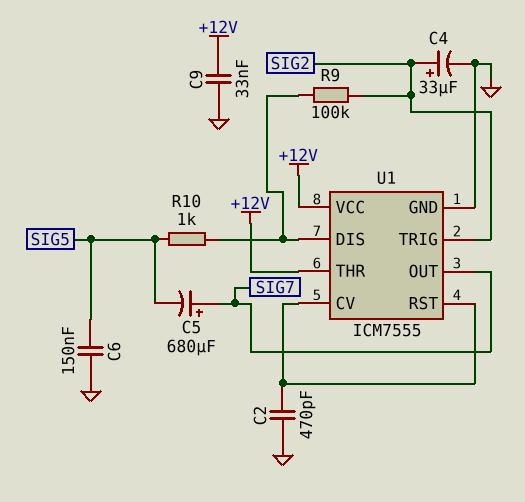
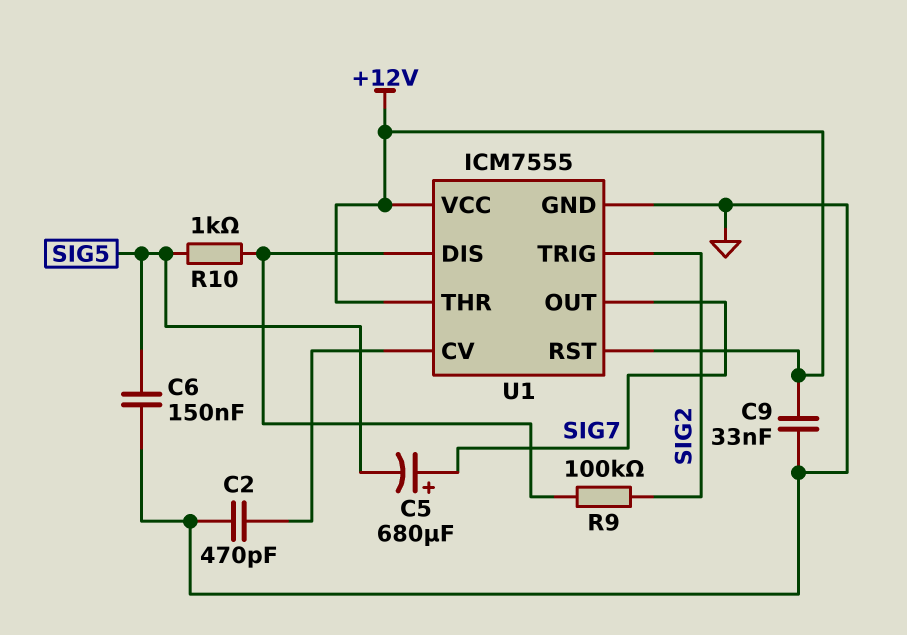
C4: 33uF (plus SIG2, minus GND) -> none
U1 pin RST: U1/CV -> +12V

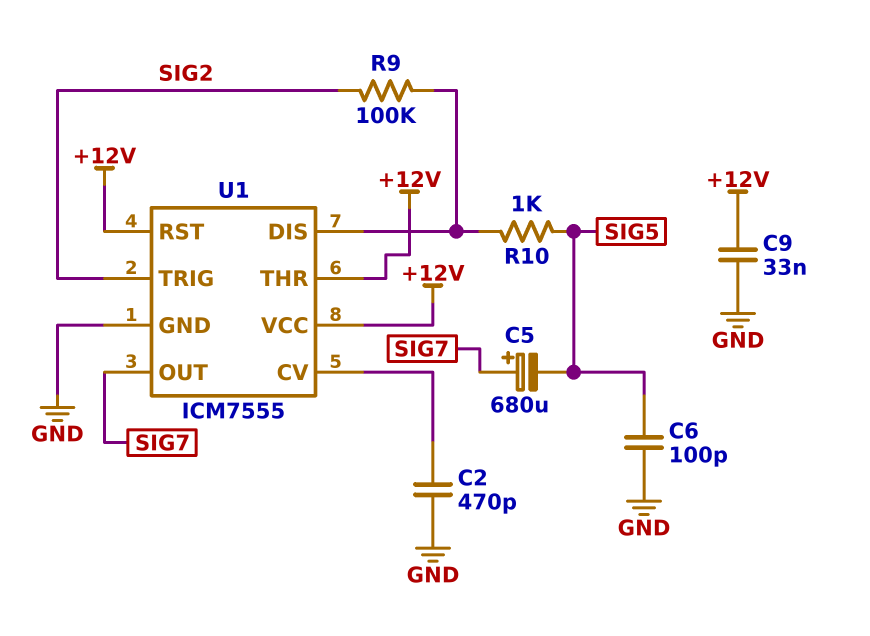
C6: 150nF (GND, SIG5) -> 100pF (GND, SIG5)

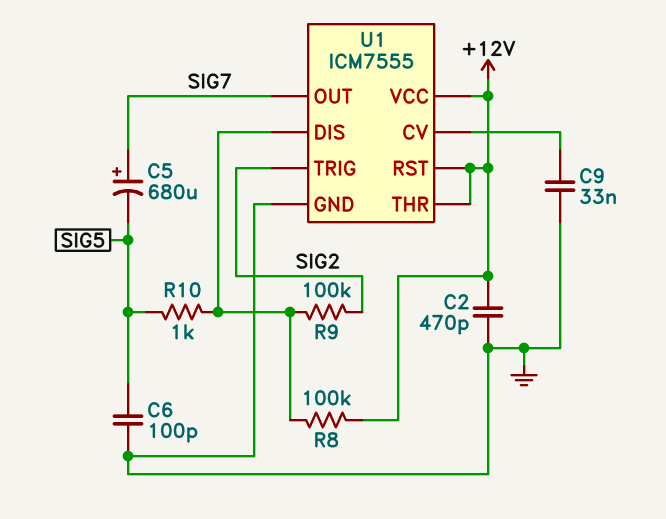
C2: 470pF (GND, U1/CV) -> 470pF (+12V, GND)
C9: 33nF (+12V, GND) -> 33nF (GND, U1/CV)
R8: none -> 100k (+12V, U1/DIS)

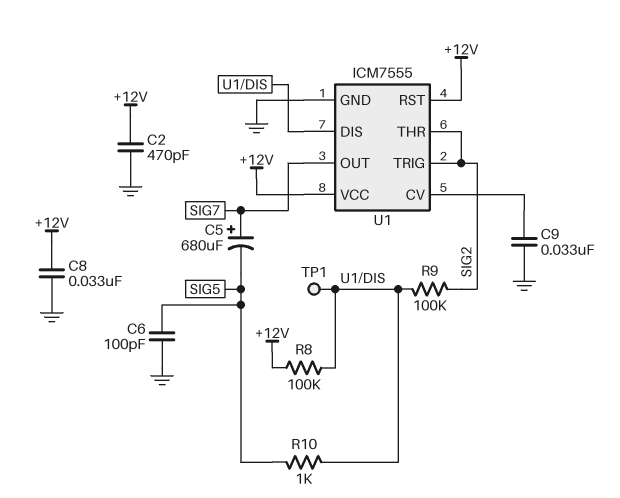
C8: none -> 33nF (+12V, GND)
TP1: none -> test point (U1/DIS)
U1 pin THR: +12V -> SIG2

